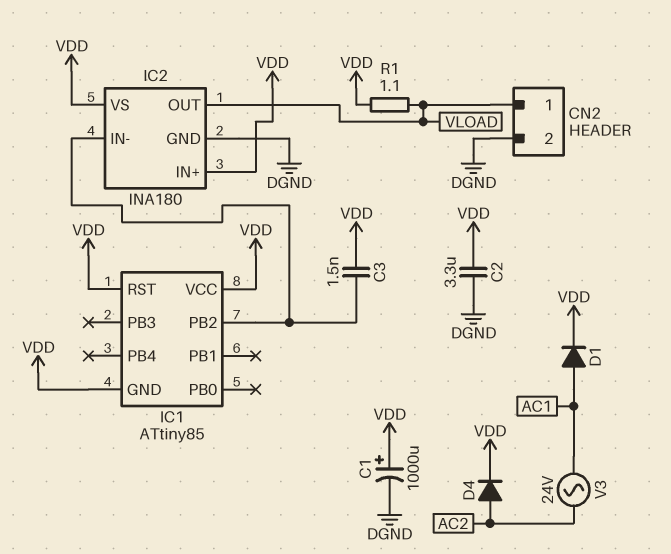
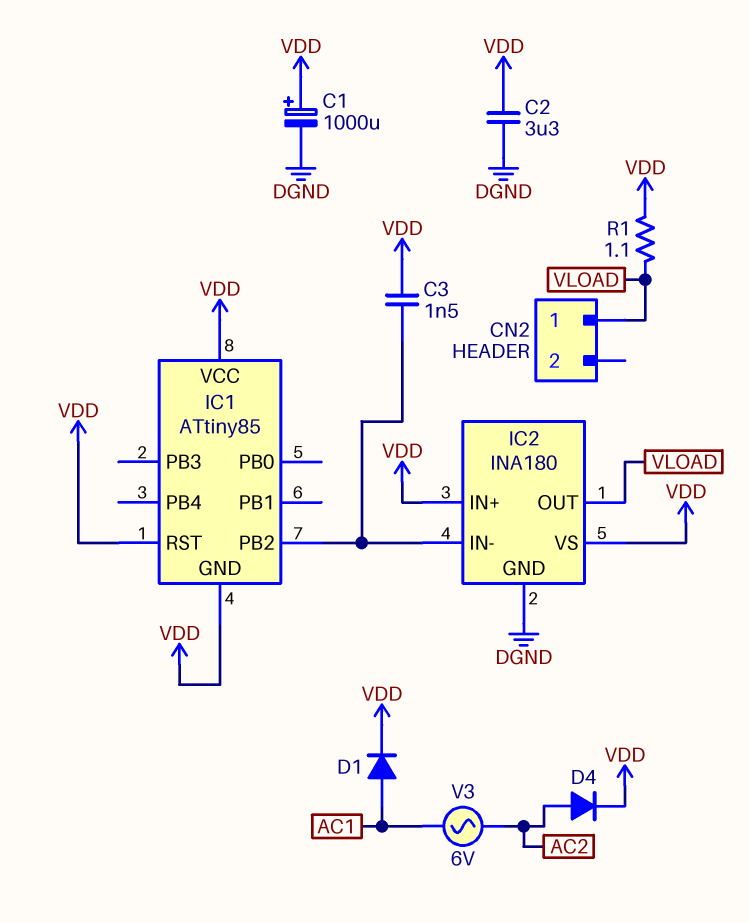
CN2 pin 2: DGND -> none
V3: AC 24V (AC1, AC2) -> AC 6V (AC1, AC2)

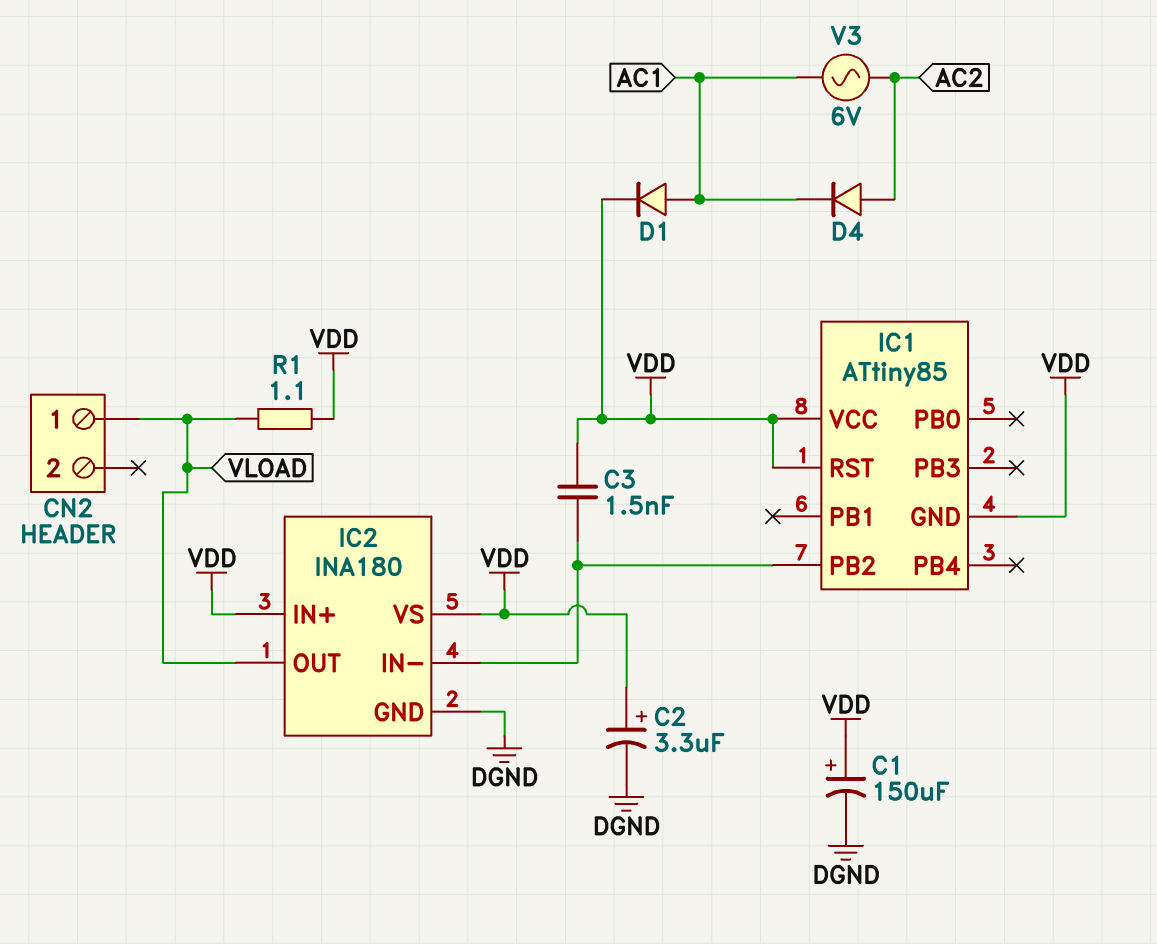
C1: 1000uF (plus VDD, minus DGND) -> 150uF (plus VDD, minus DGND)
C2: 3.3uF (DGND, VDD) -> 3.3uF (plus VDD, minus DGND)
D4: diode (A AC2, K VDD) -> diode (A AC2, K AC1)

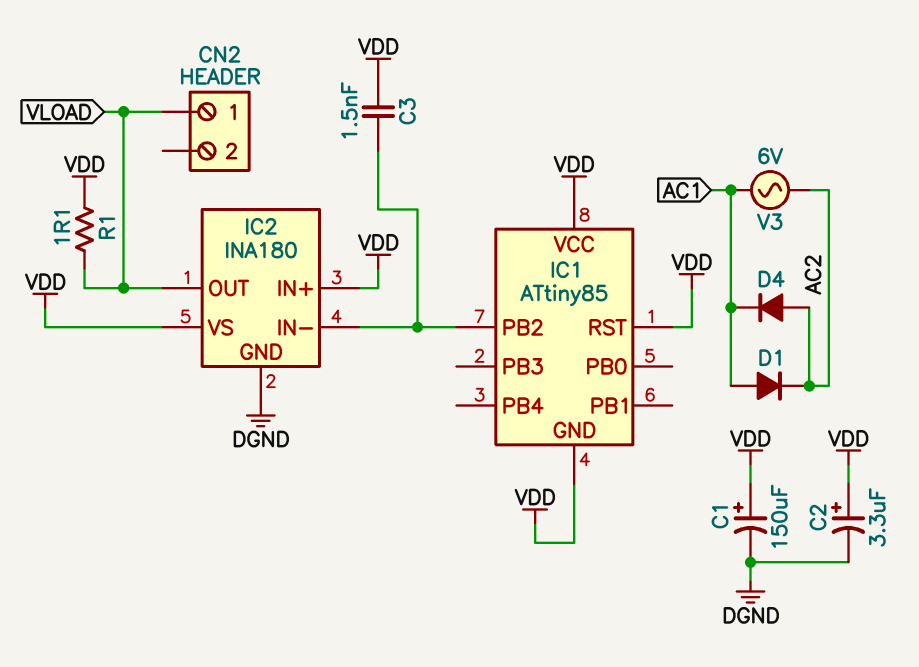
D1: diode (A AC1, K VDD) -> diode (A AC1, K AC2)

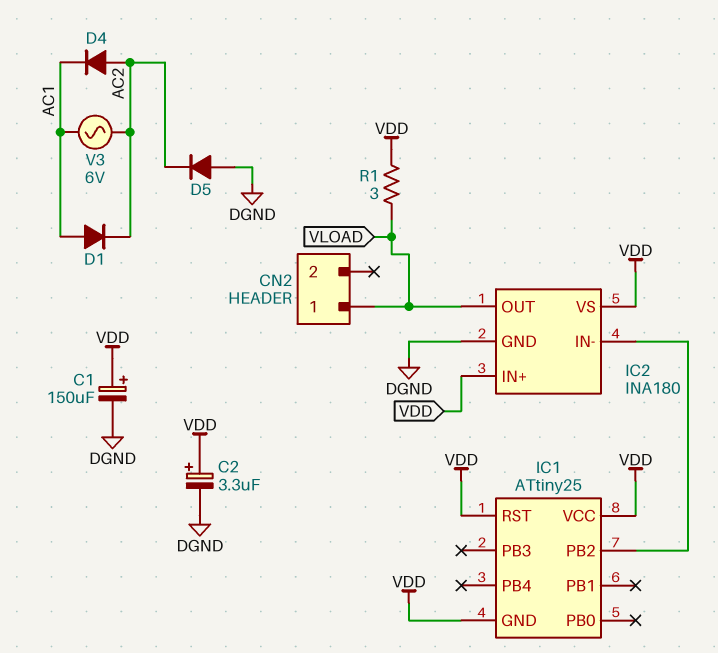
C3: 1.5nF (IC1/PB2, VDD) -> none
D5: none -> diode (A DGND, K AC2)
IC1: ATtiny85 -> ATtiny25
R1: 1.1 (VDD, VLOAD) -> 3 (VDD, VLOAD)

